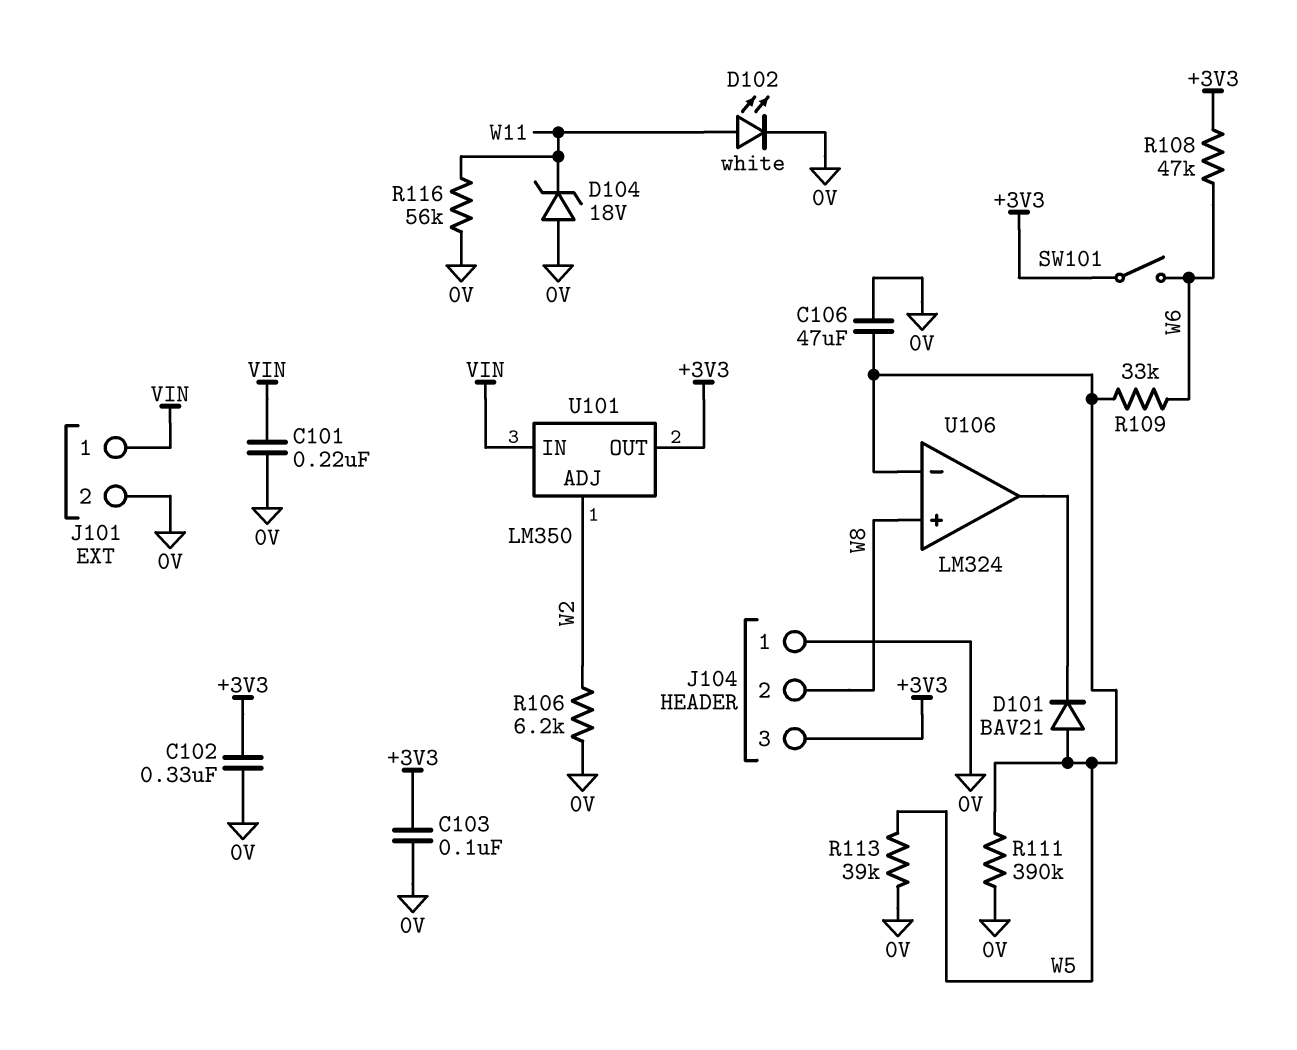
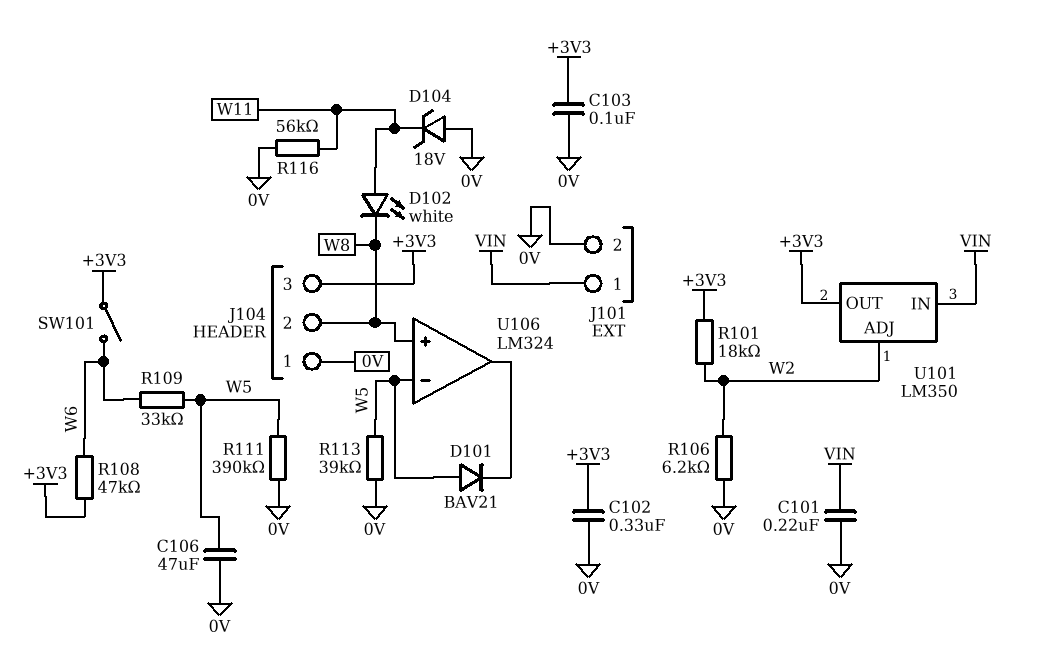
D102: LED white (A W11, K 0V) -> LED white (A W11, K W8)
R101: none -> 18k (+3V3, W2)

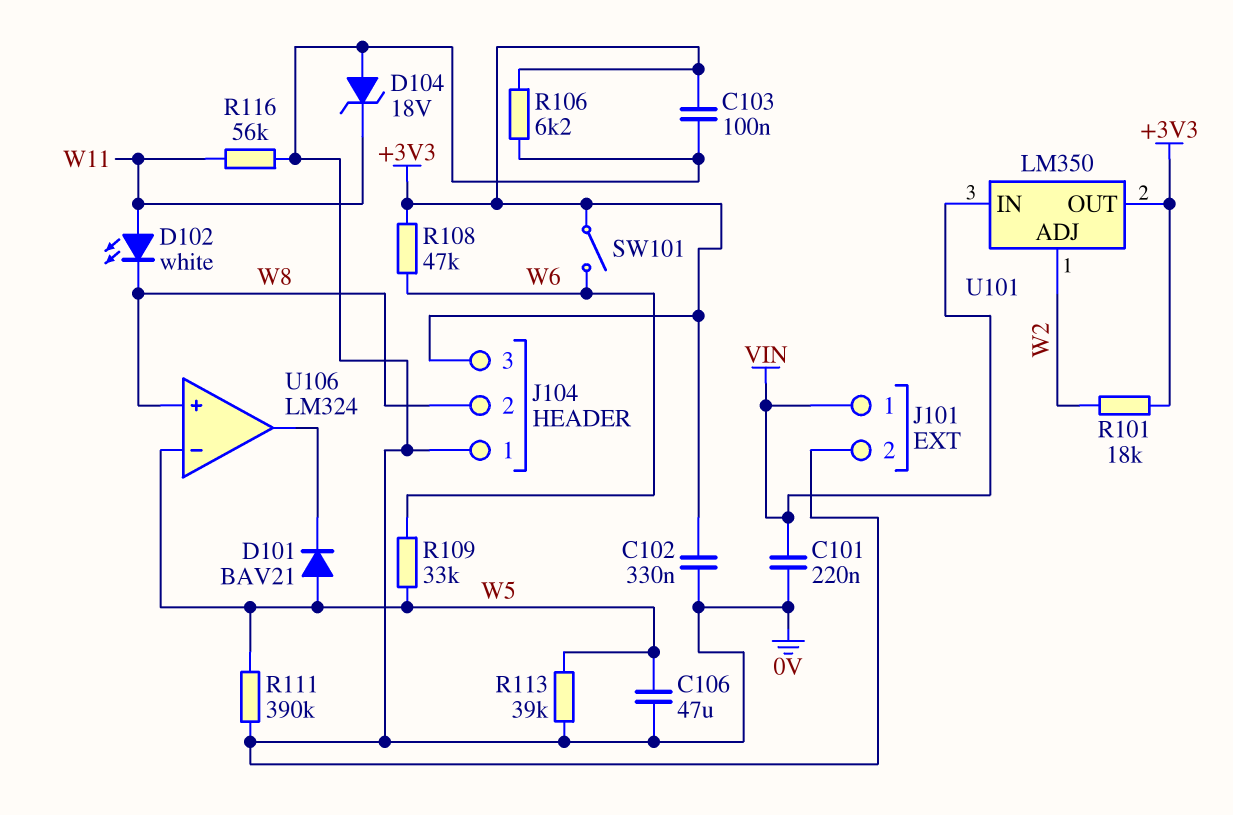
R106: 6.2k (0V, W2) -> 6.2k (+3V3, 0V)

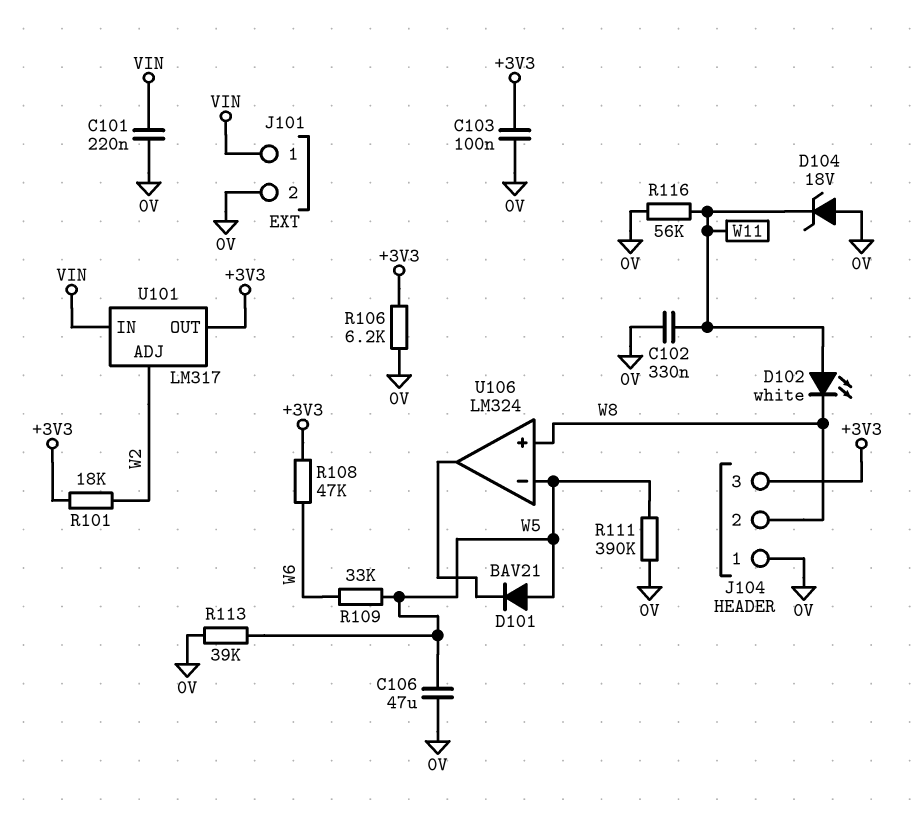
C102: 330nF (+3V3, 0V) -> 330nF (0V, W11)
SW101: switch (+3V3, W6) -> none
U101: LM350 -> LM317

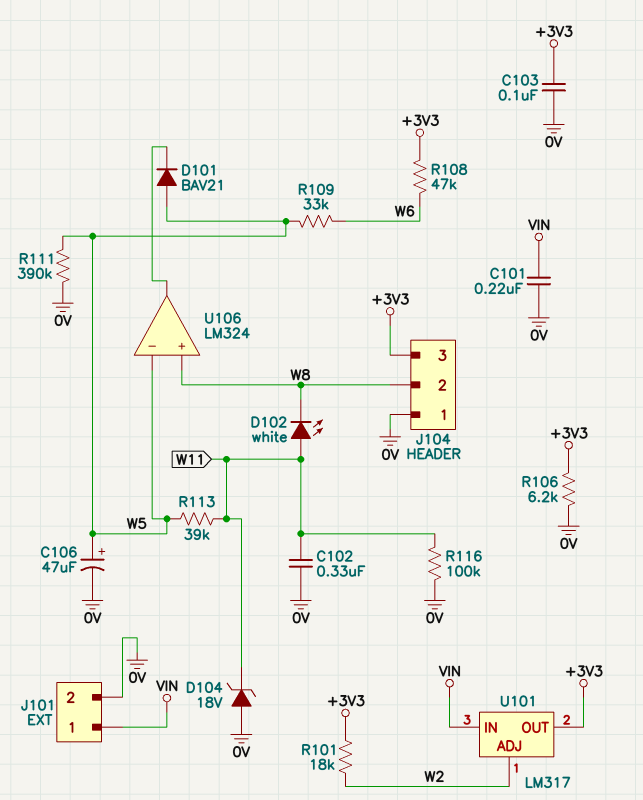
C106: 47uF (0V, W5) -> 47uF (plus W5, minus 0V)
R113: 39k (0V, W5) -> 39k (W5, W11)
R116: 56k (0V, W11) -> 100k (0V, W11)

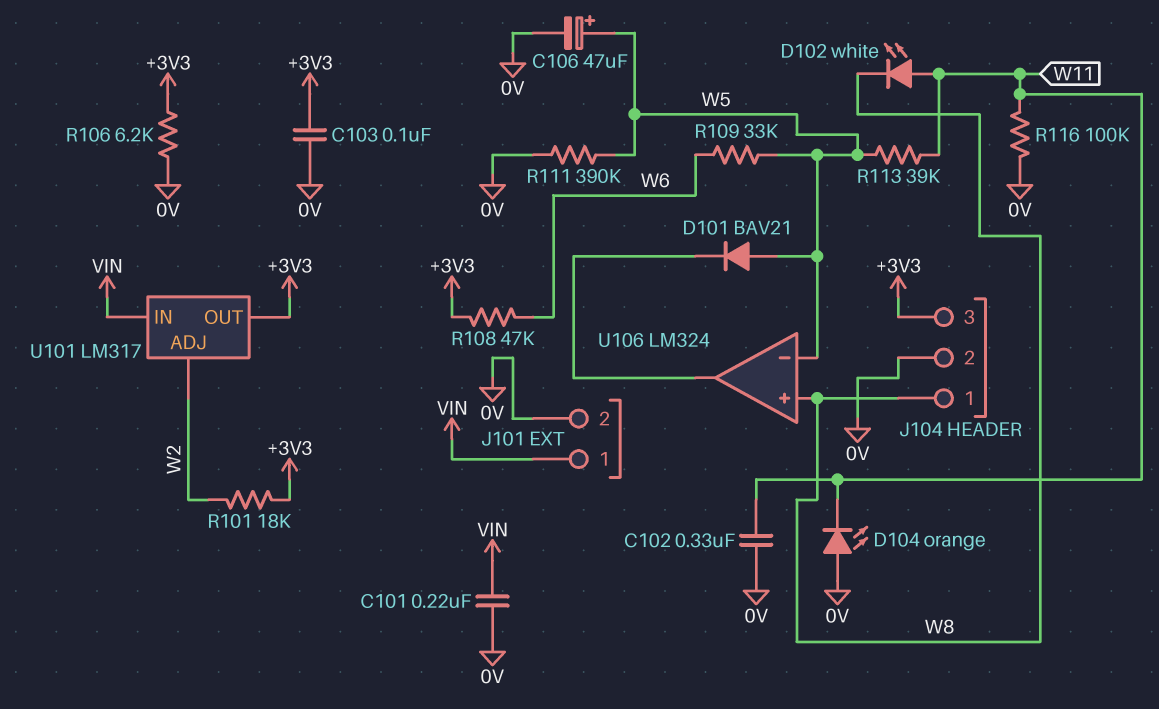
D104: zener 18V (A 0V, K W11) -> LED orange (A 0V, K W11)
J104 pin 1: 0V -> W8
J104 pin 2: W8 -> 0V

